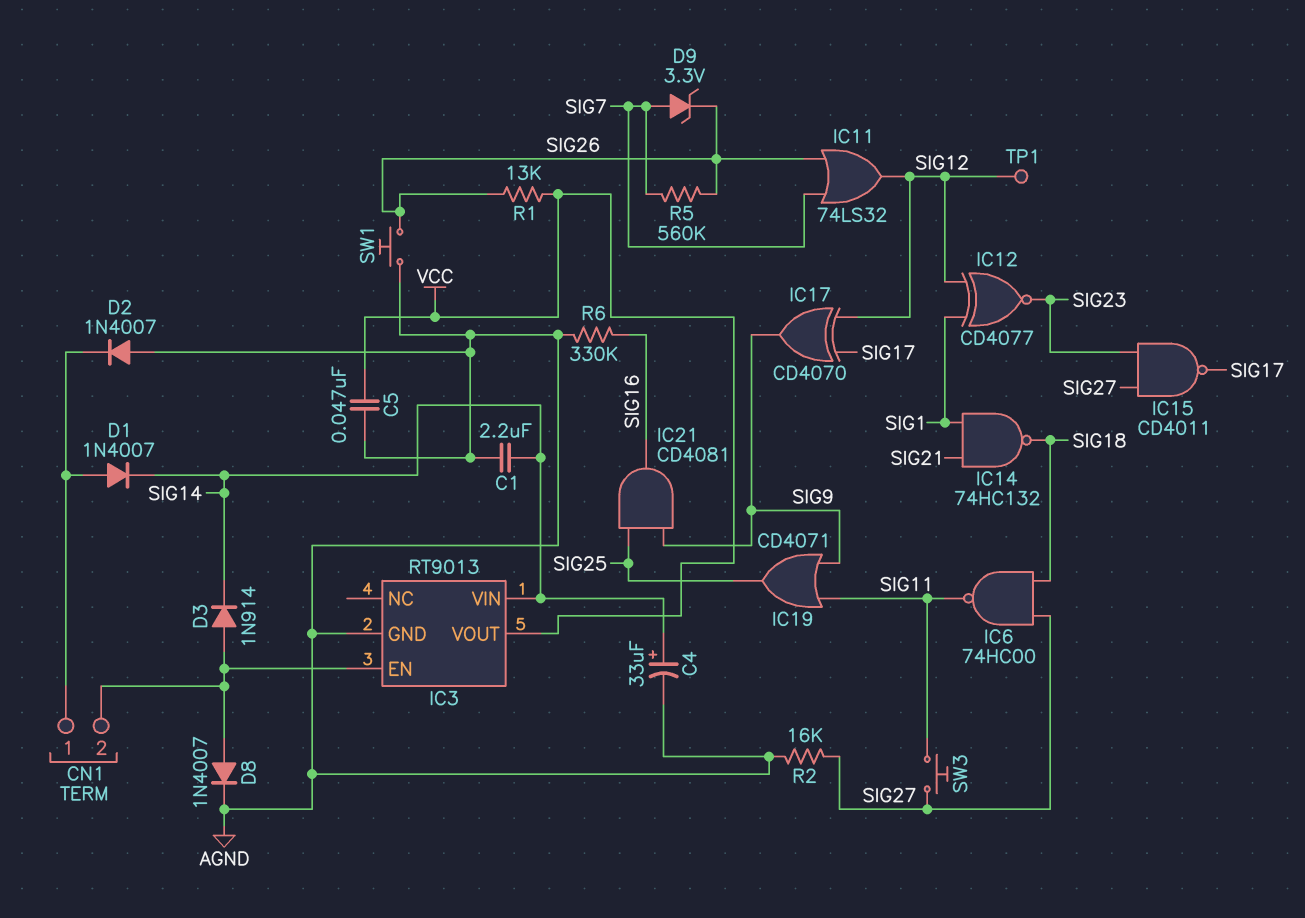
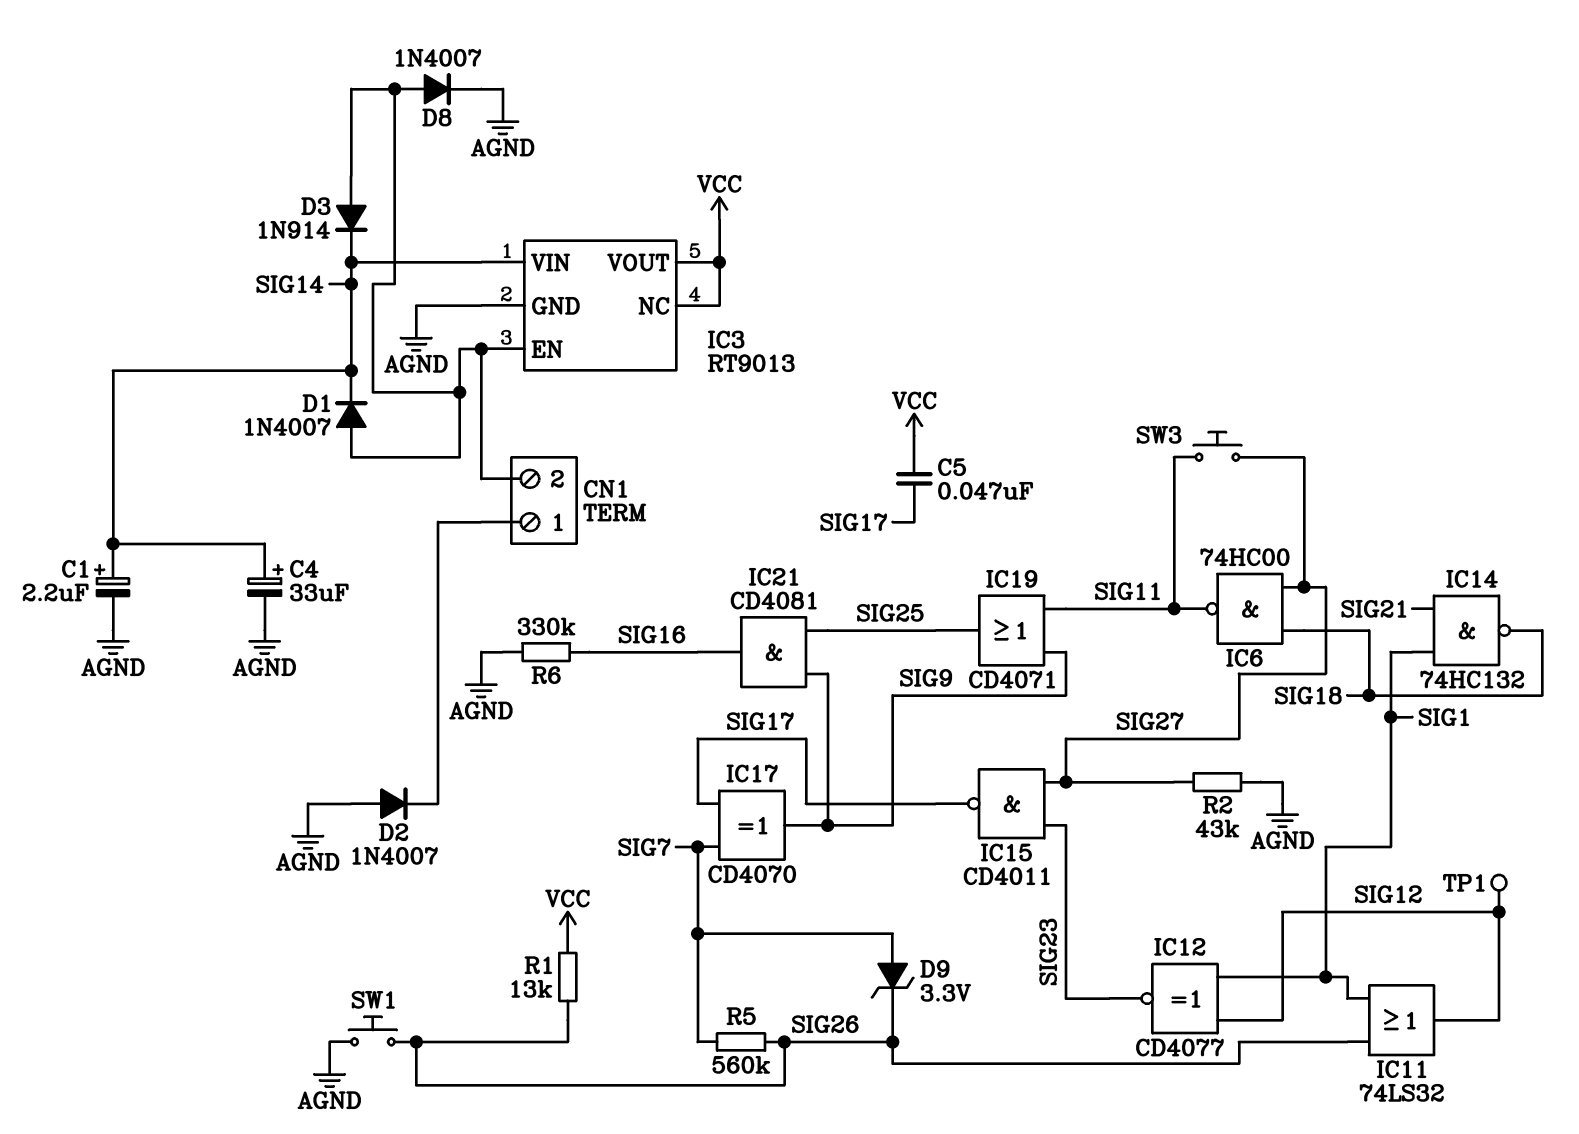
C1: 2.2uF (AGND, SIG14) -> 2.2uF (plus SIG14, minus AGND)
C5: 47nF (AGND, VCC) -> 47nF (SIG17, VCC)
D1: diode 1N4007 (A CN1/1, K SIG14) -> diode 1N4007 (A CN1/2, K SIG14)
IC3 pin NC: none -> VCC
IC11: OR 74LS32 (in SIG7, in SIG26, out SIG12) -> OR 74LS32 (in SIG1, in SIG26, out SIG12)
IC17: XOR CD4070 (in SIG12, in SIG17, out SIG9) -> XOR CD4070 (in SIG7, in SIG17, out SIG9)
R2: 16k (AGND, SIG27) -> 43k (AGND, SIG27)

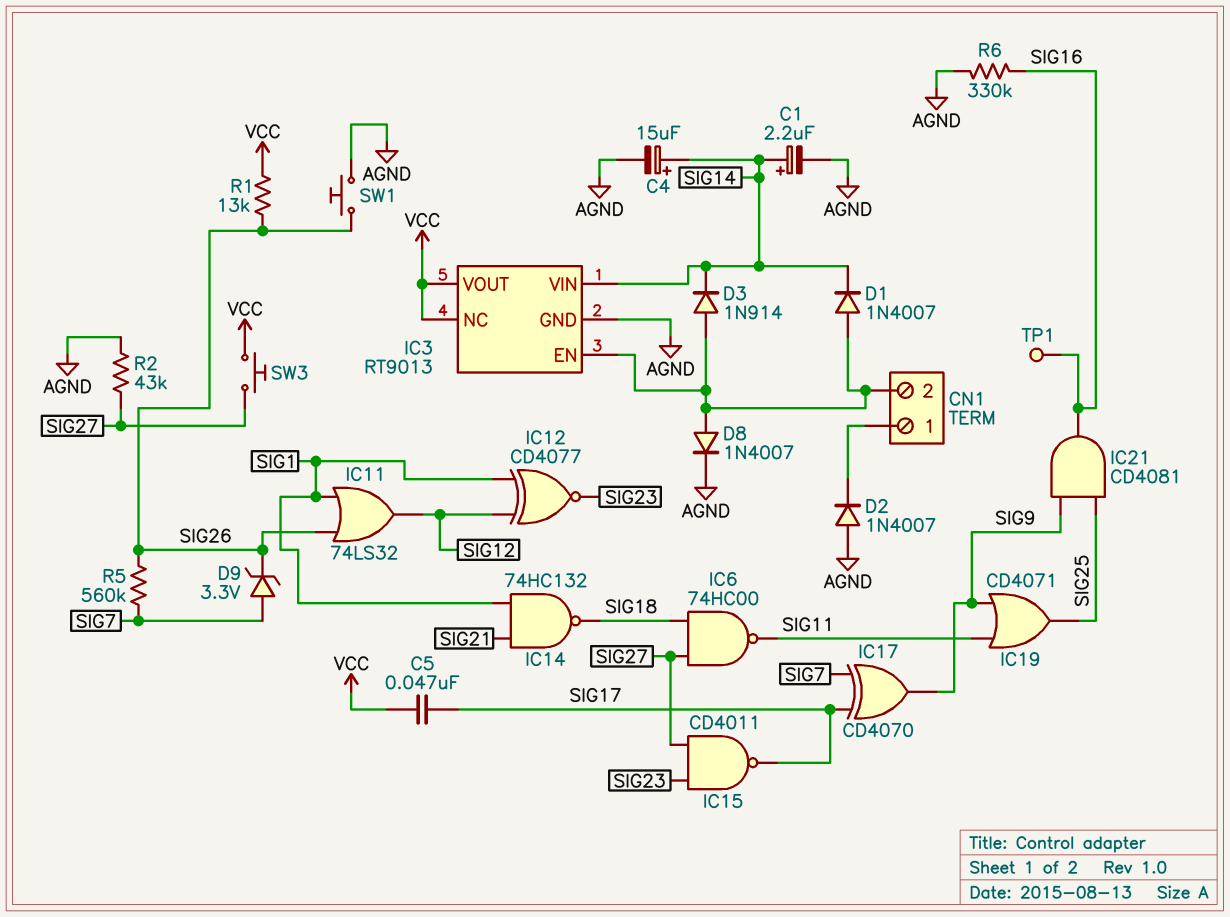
C4: 33uF (plus SIG14, minus AGND) -> 15uF (plus SIG14, minus AGND)
SW3: button (SIG11, SIG27) -> button (SIG27, VCC)
TP1: test point (SIG12) -> test point (SIG16)

